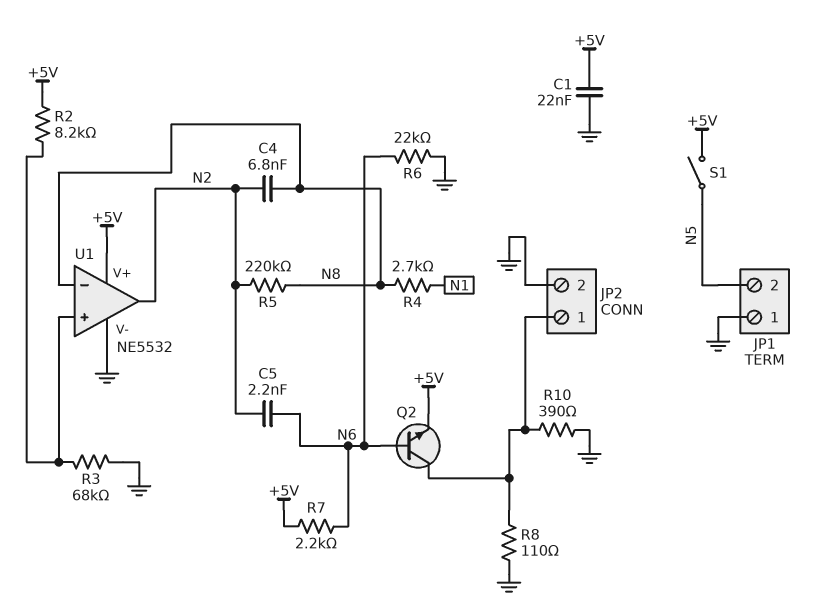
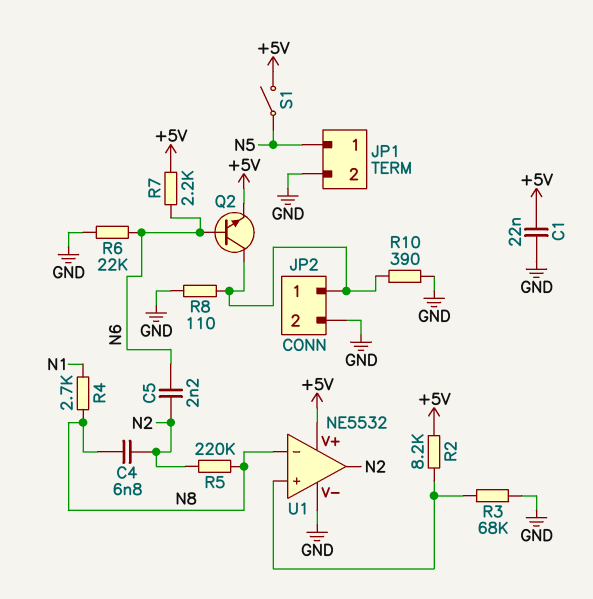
JP1 pin 1: GND -> N5
JP1 pin 2: N5 -> GND

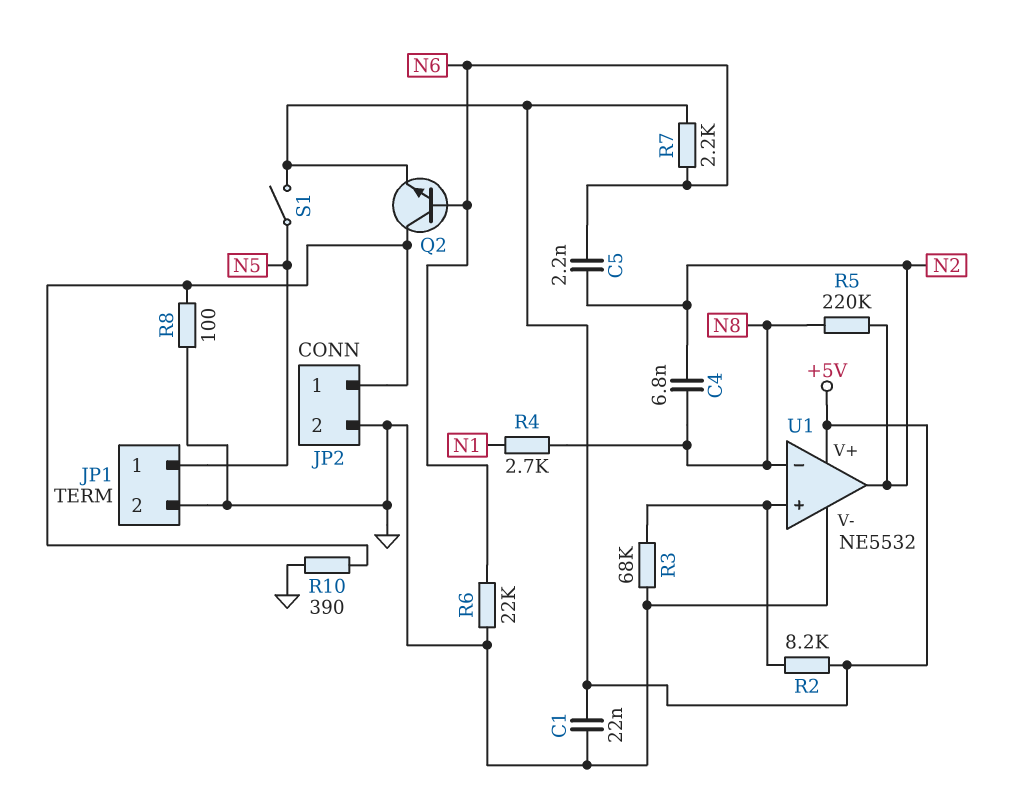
R8: 110 (GND, JP2/1) -> 100 (GND, JP2/1)

